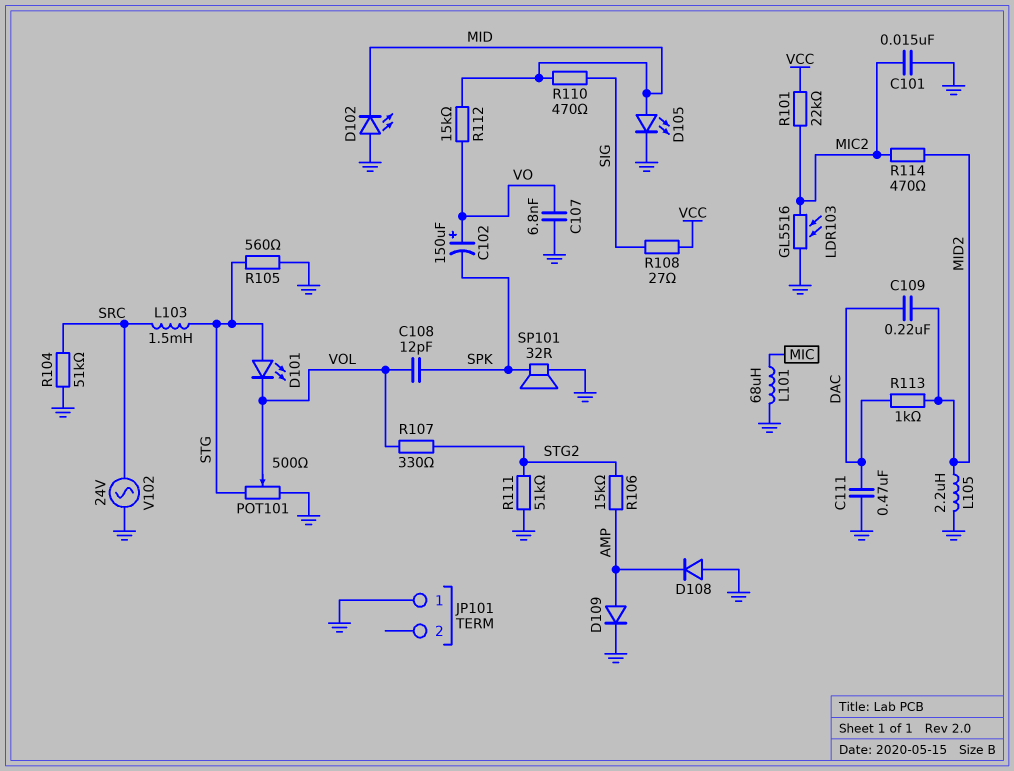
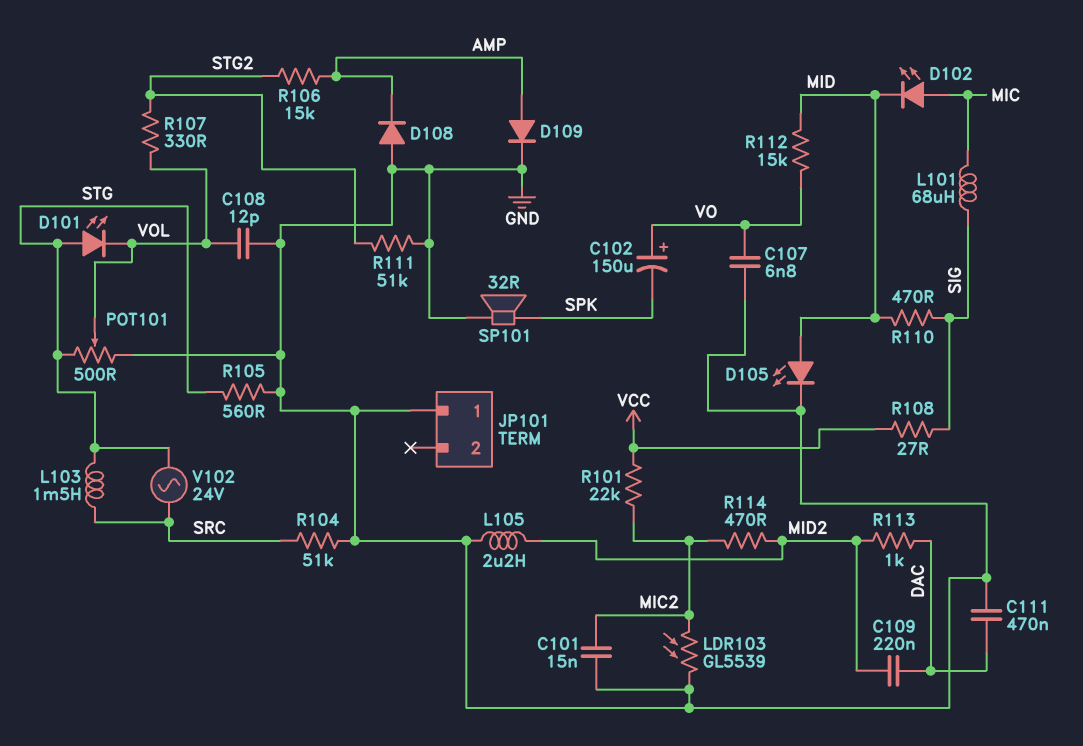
C108: 12pF (SPK, VOL) -> 12pF (GND, VOL)
D102: LED (A GND, K MID) -> LED (A MIC, K MID)
L101: 68uH (GND, MIC) -> 68uH (MIC, SIG)
LDR103: GL5516 (GND, MIC2) -> GL5539 (GND, MIC2)
V102: AC 24V (GND, SRC) -> AC 24V (SRC, STG)

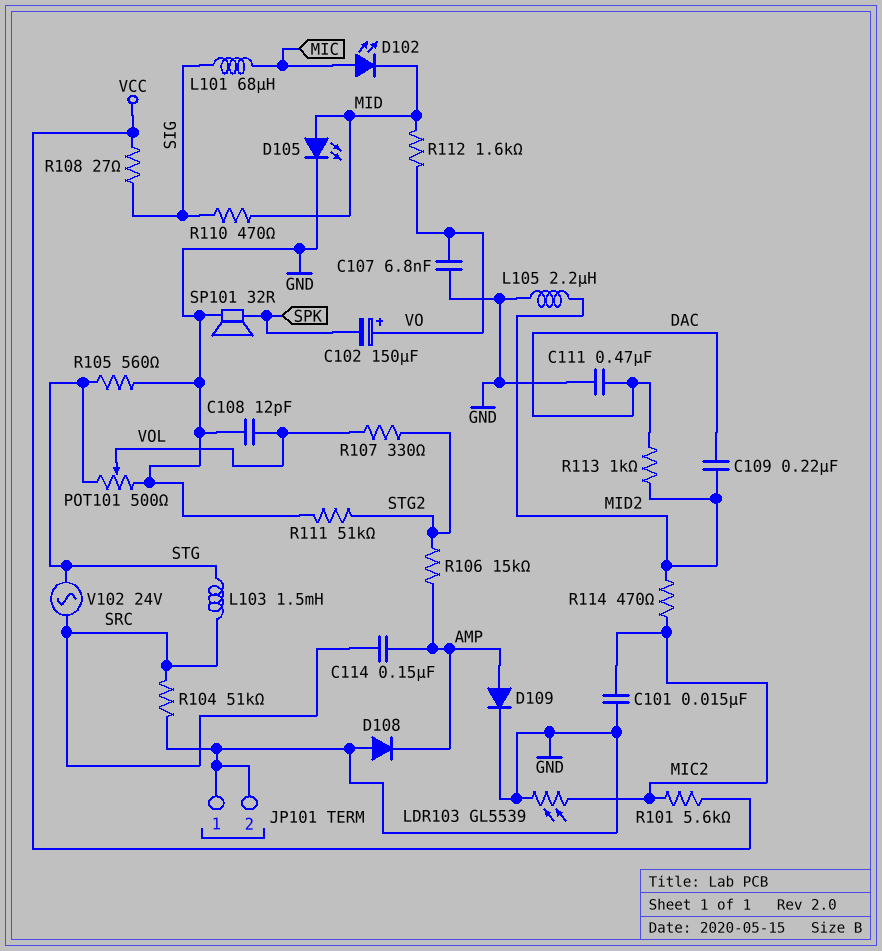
C114: none -> 150nF (AMP, SRC)
D101: LED (A STG, K VOL) -> none
JP101 pin 2: none -> GND
R101: 22k (MIC2, VCC) -> 5.6k (MIC2, VCC)
R112: 15k (MID, VO) -> 1.6k (MID, VO)

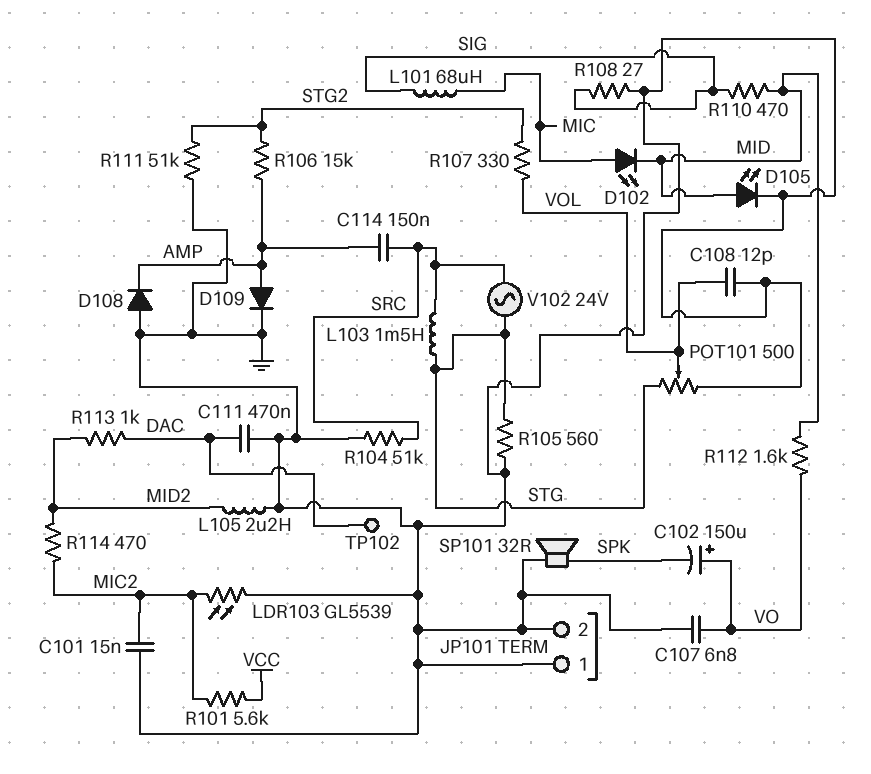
C109: 220nF (DAC, MID2) -> none
R108: 27 (SIG, VCC) -> 27 (GND, SIG)
TP102: none -> test point (DAC)

